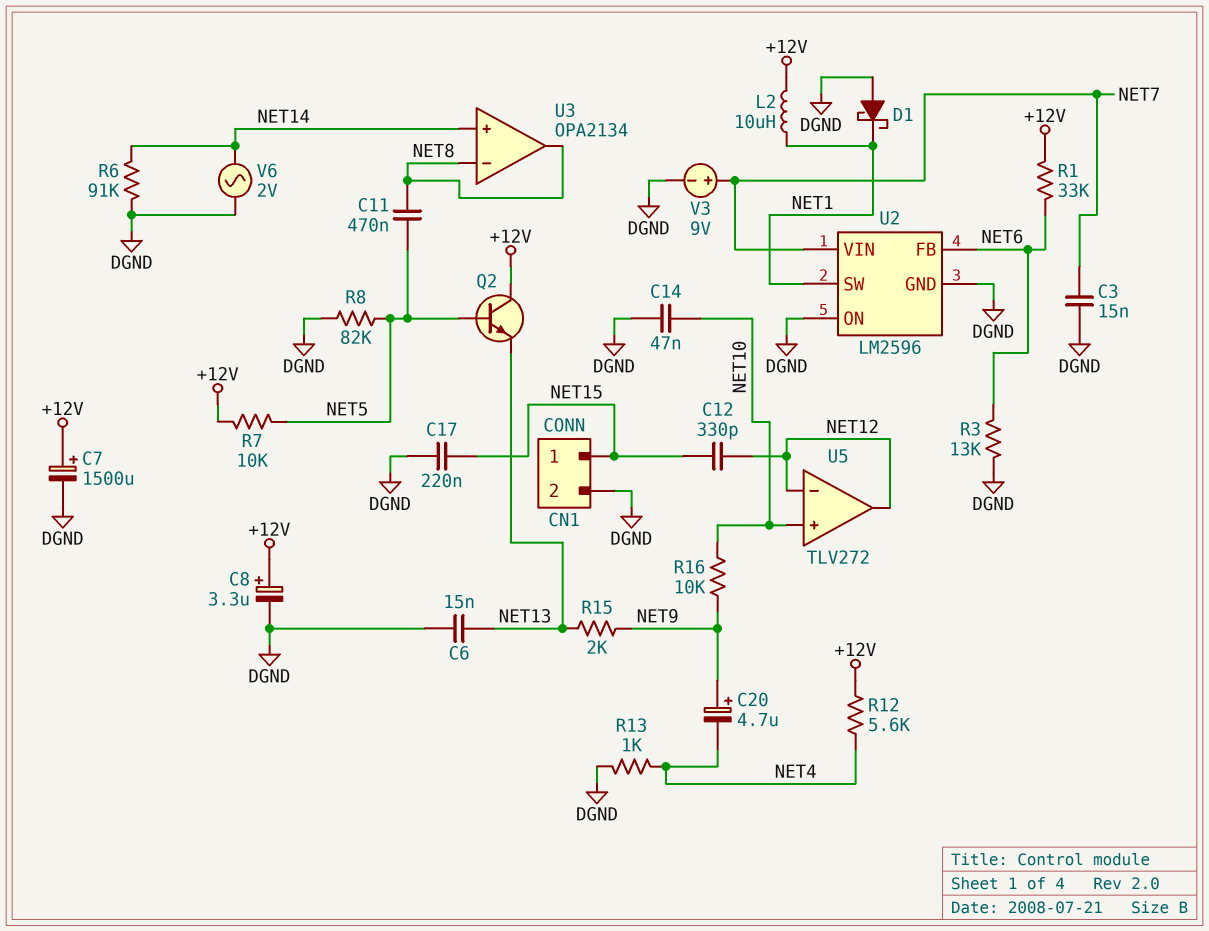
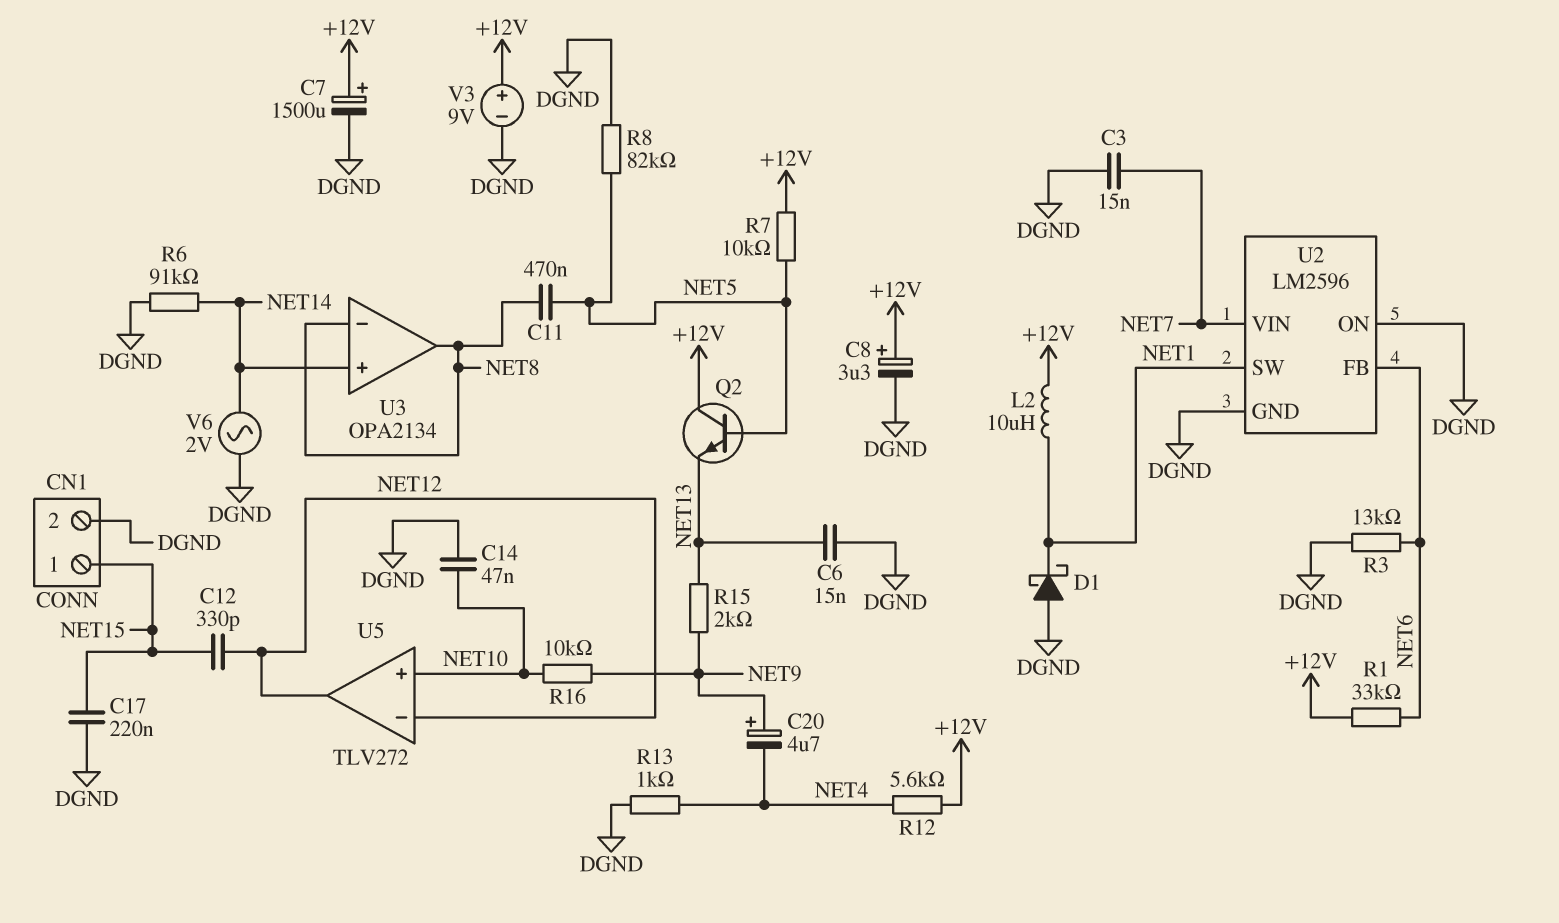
V3: 9V (plus NET7, minus DGND) -> 9V (plus +12V, minus DGND)

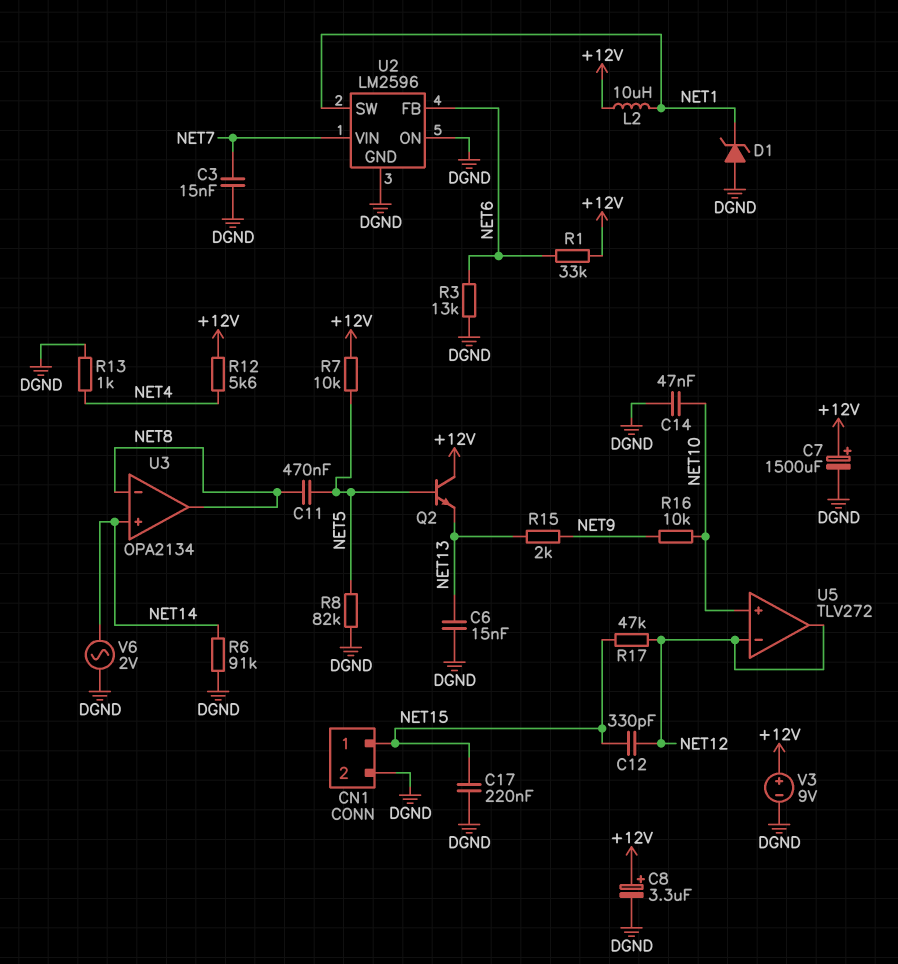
C20: 4.7uF (plus NET9, minus NET4) -> none
D1: schottky (A DGND, K NET1) -> zener (A DGND, K NET1)
R17: none -> 47k (NET12, NET15)

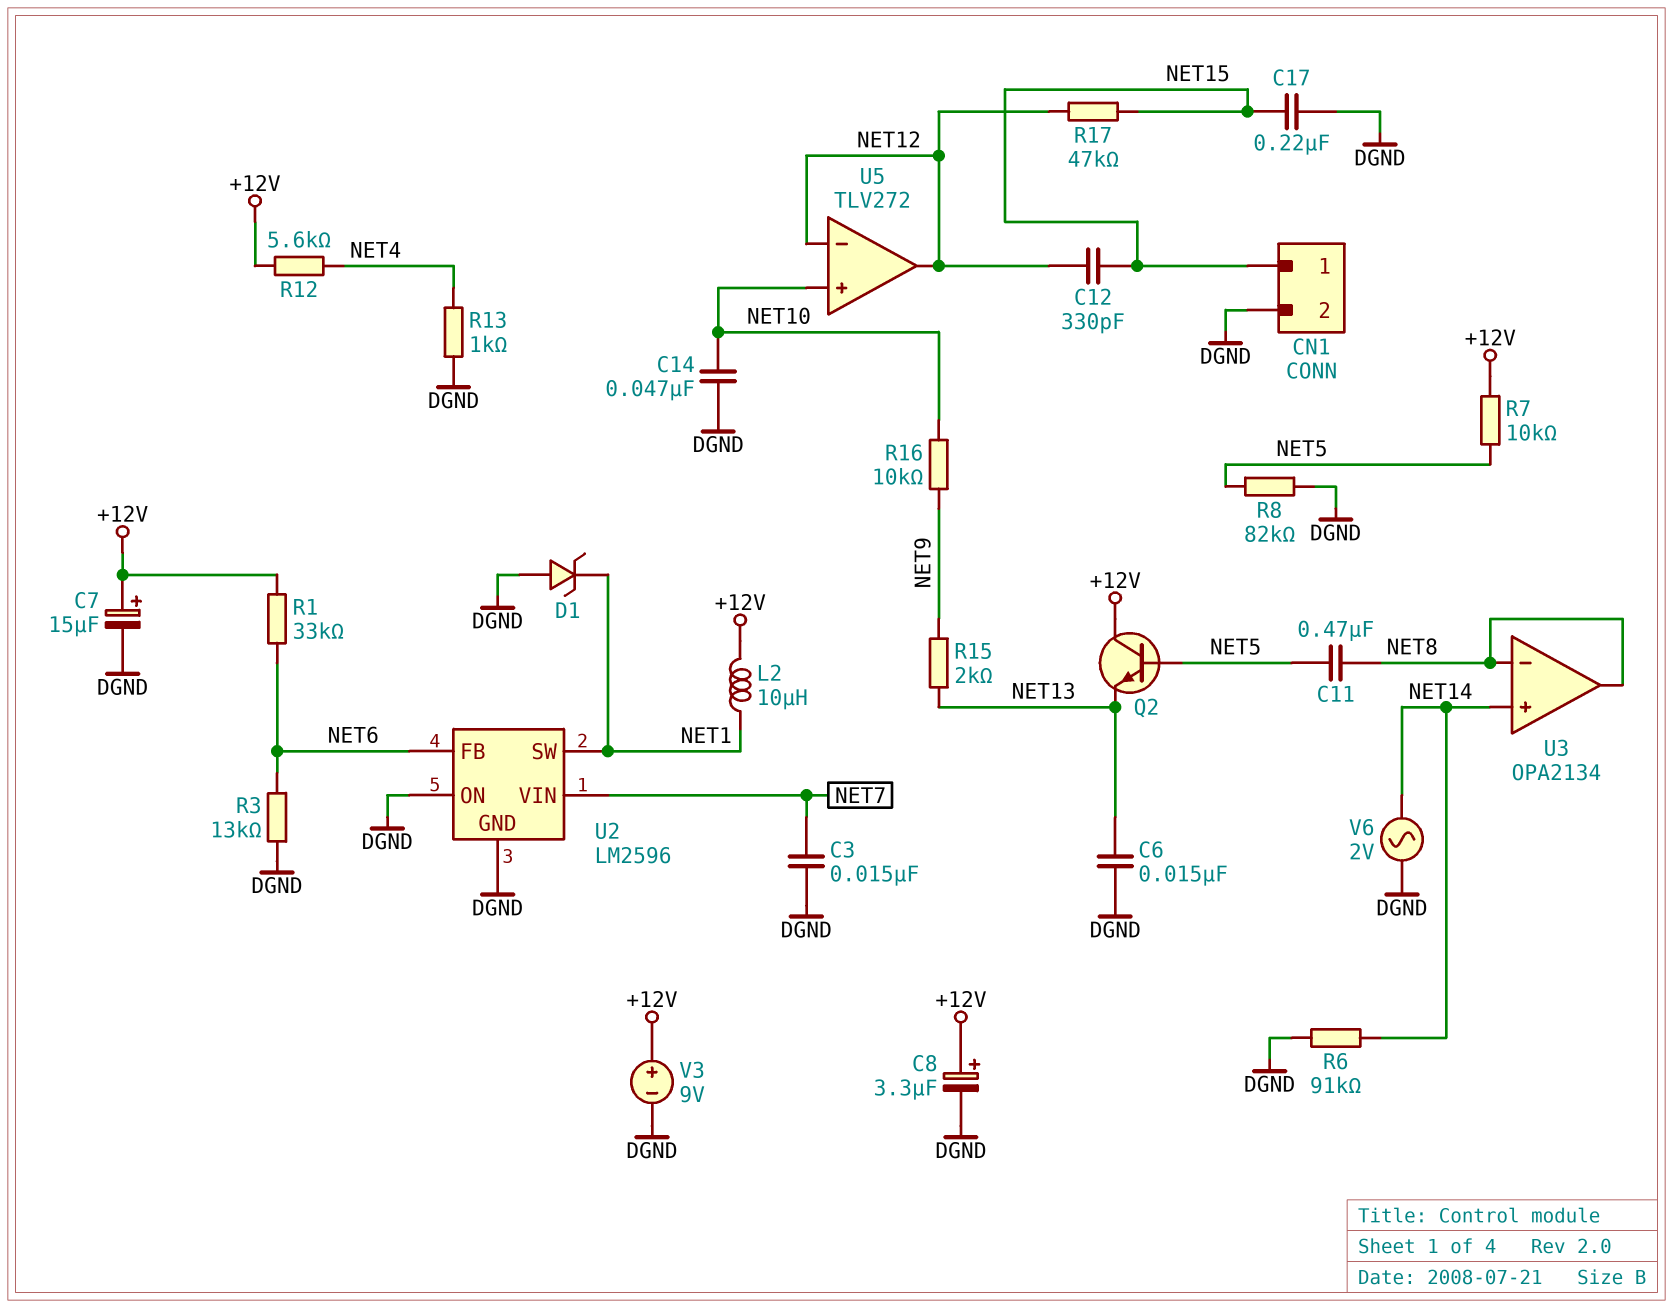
C7: 1500uF (plus +12V, minus DGND) -> 15uF (plus +12V, minus DGND)

